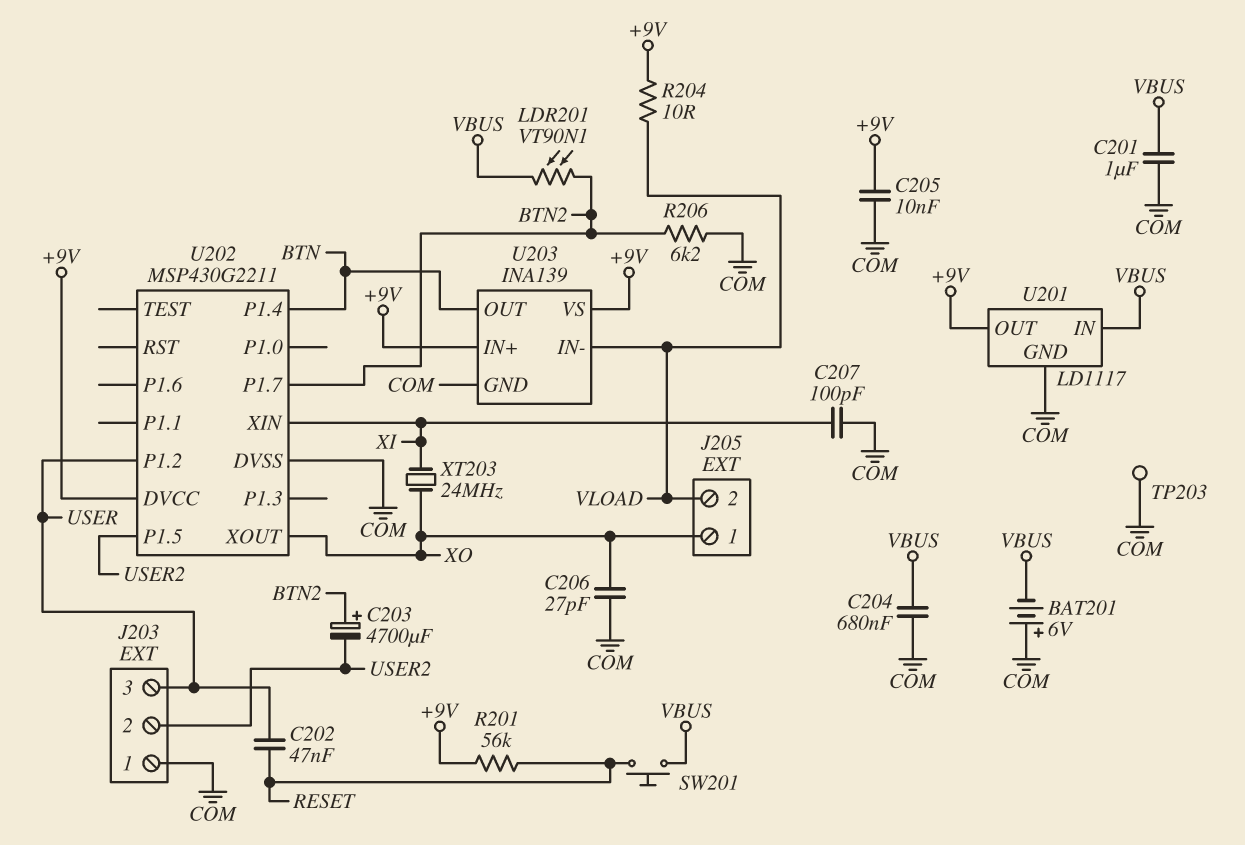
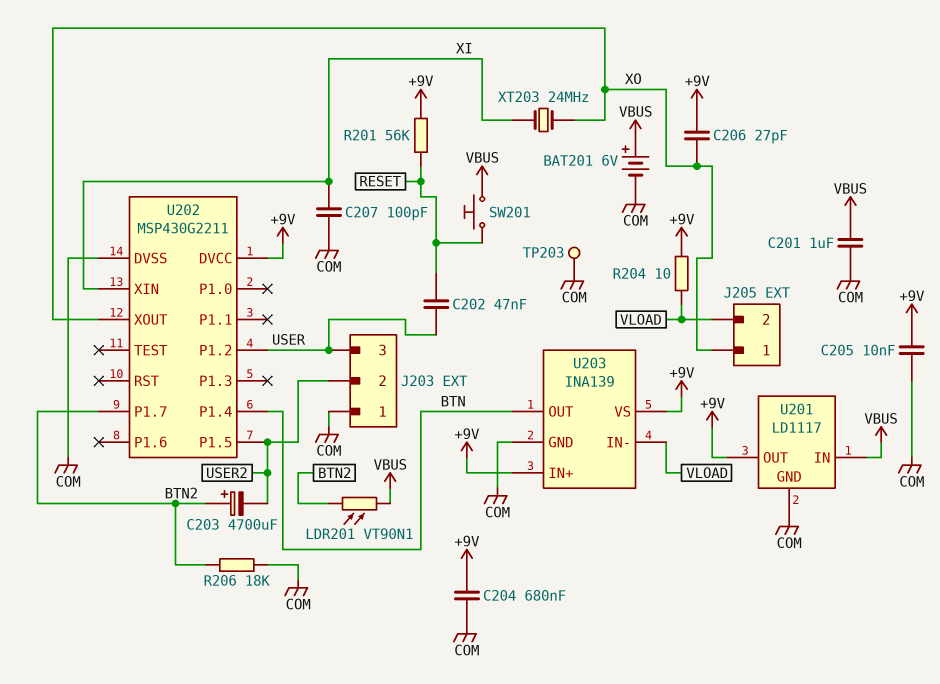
BAT201: 6V (plus COM, minus VBUS) -> 6V (plus VBUS, minus COM)
C204: 680nF (COM, VBUS) -> 680nF (+9V, COM)
C206: 27pF (COM, XO) -> 27pF (+9V, XO)
R206: 6.2k (BTN2, COM) -> 18k (BTN2, COM)

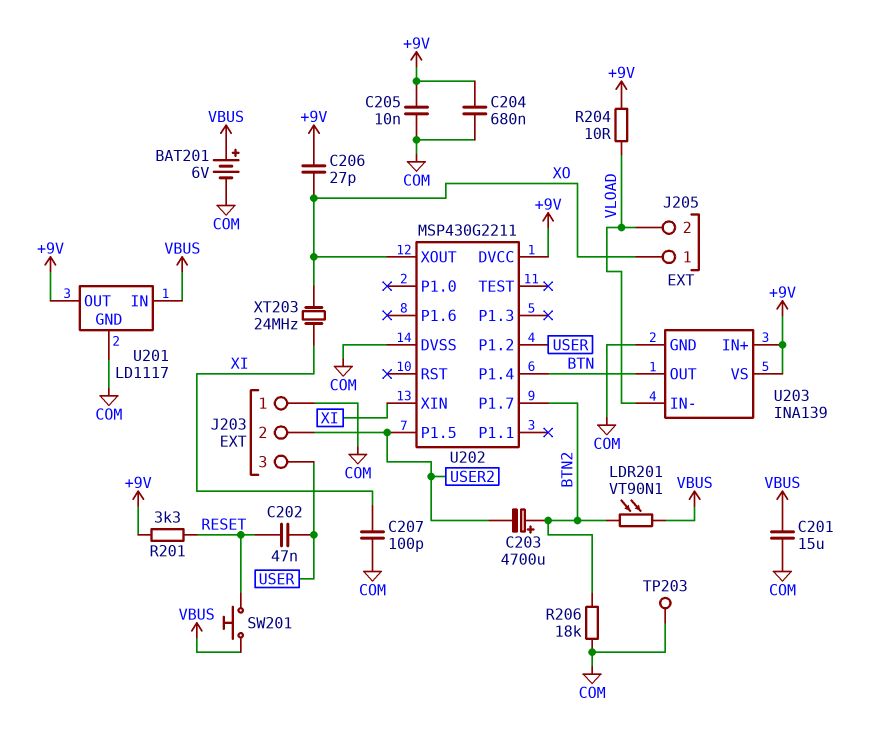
C201: 1uF (COM, VBUS) -> 15uF (COM, VBUS)
R201: 56k (+9V, RESET) -> 3.3k (+9V, RESET)

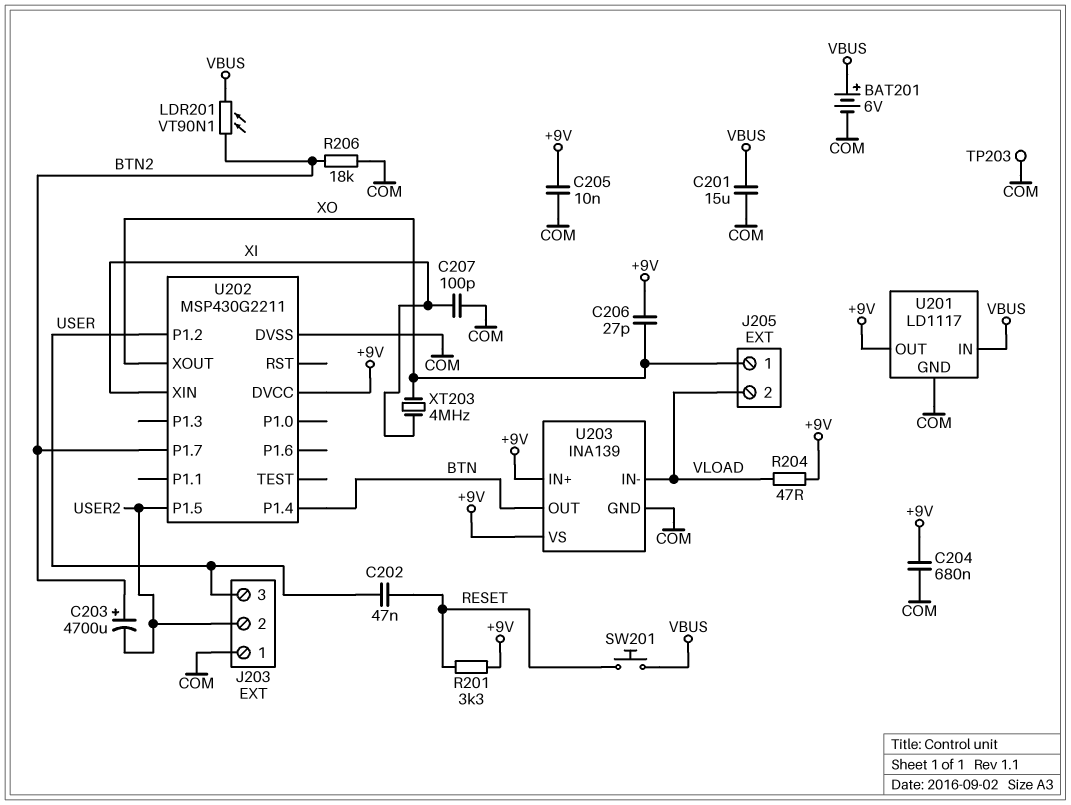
R204: 10 (+9V, VLOAD) -> 47 (+9V, VLOAD)
XT203: 24MHz (XI, XO) -> 4MHz (XI, XO)

